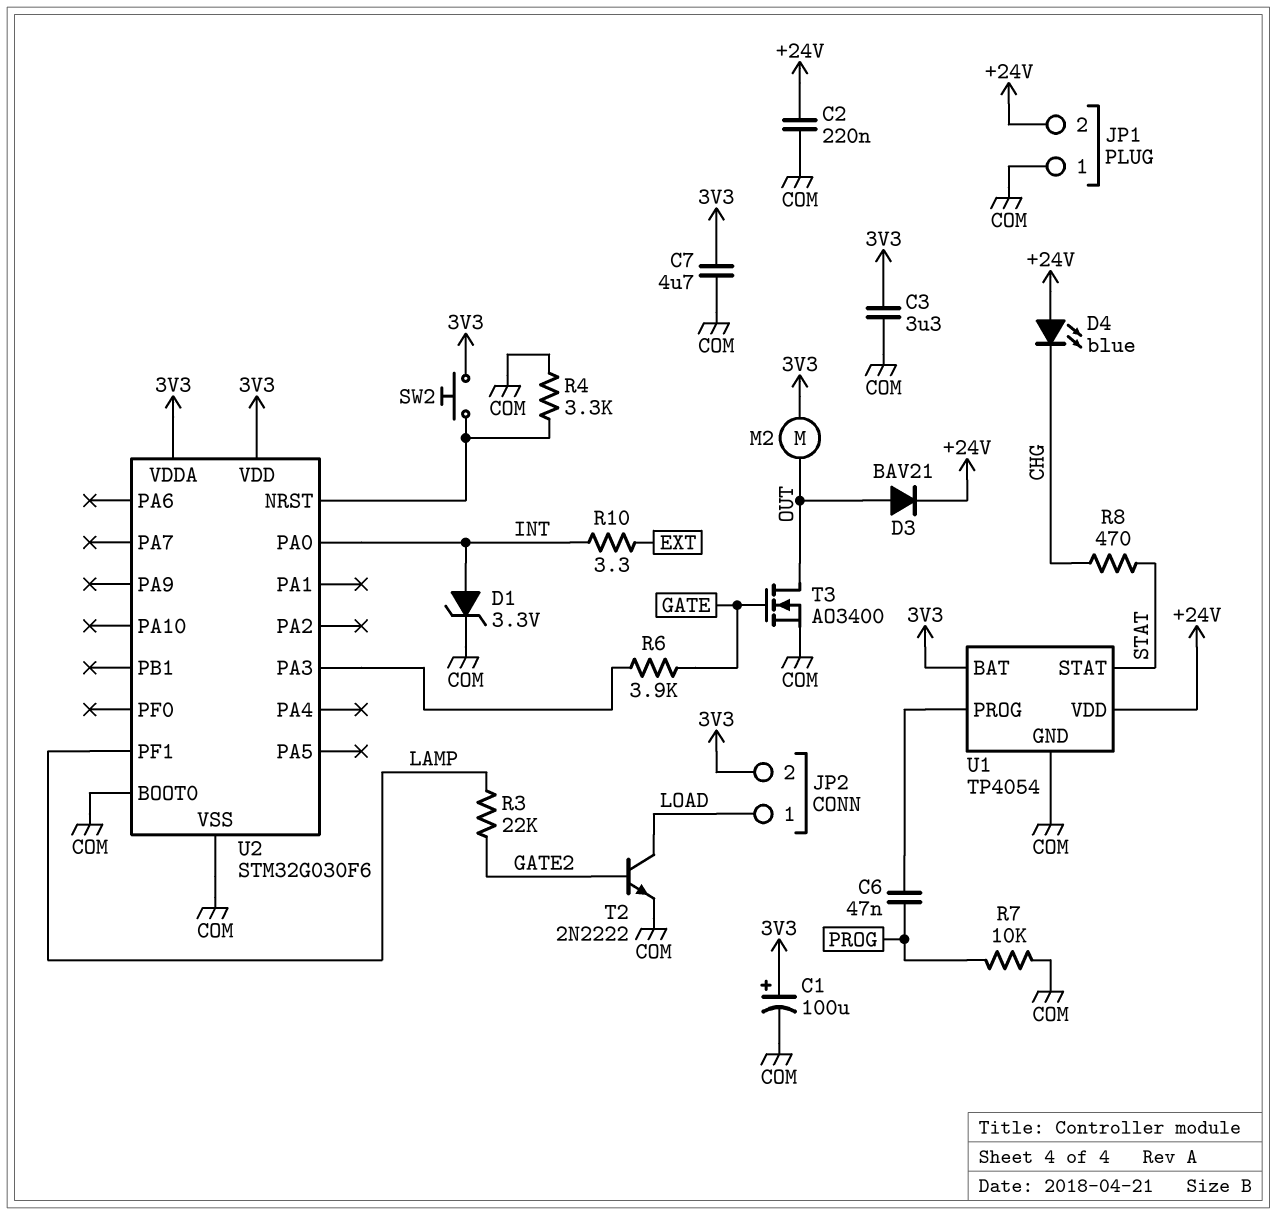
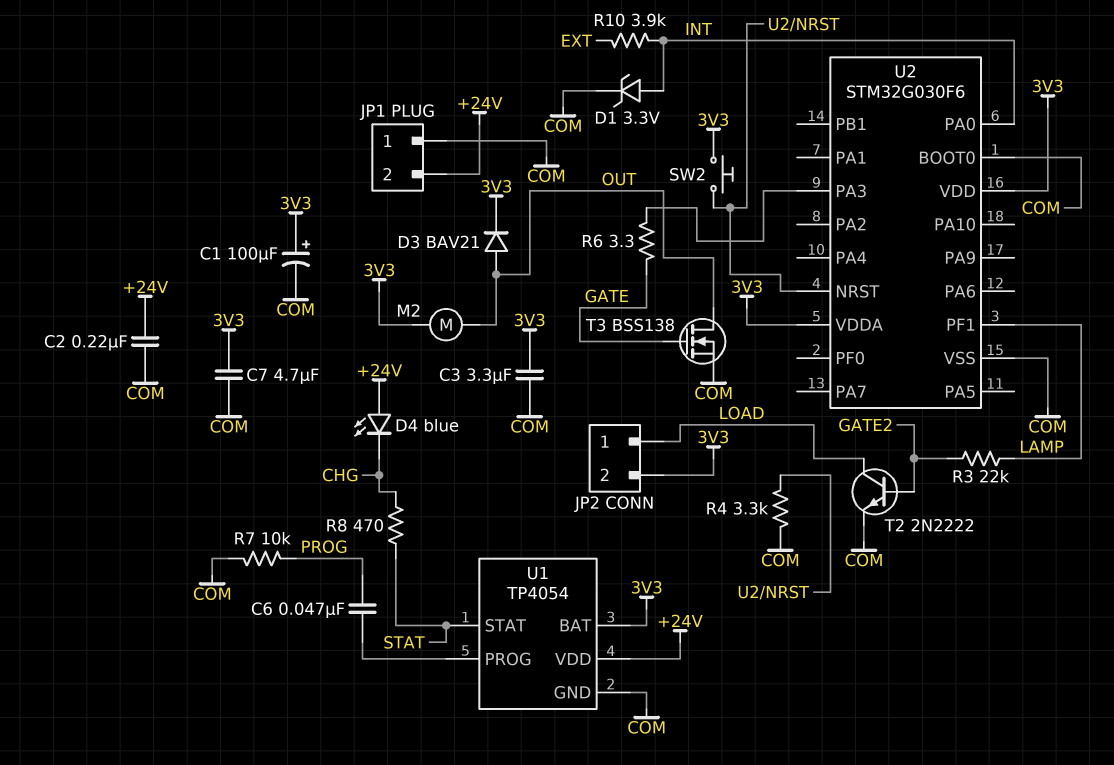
D3: diode BAV21 (A OUT, K +24V) -> diode BAV21 (A OUT, K 3V3)
R6: 3.9k (GATE, U2/PA3) -> 3.3 (GATE, U2/PA3)
R10: 3.3 (EXT, INT) -> 3.9k (EXT, INT)
T3: NMOS AO3400 (G GATE, D OUT, S COM) -> NMOS BSS138 (G GATE, D OUT, S COM)

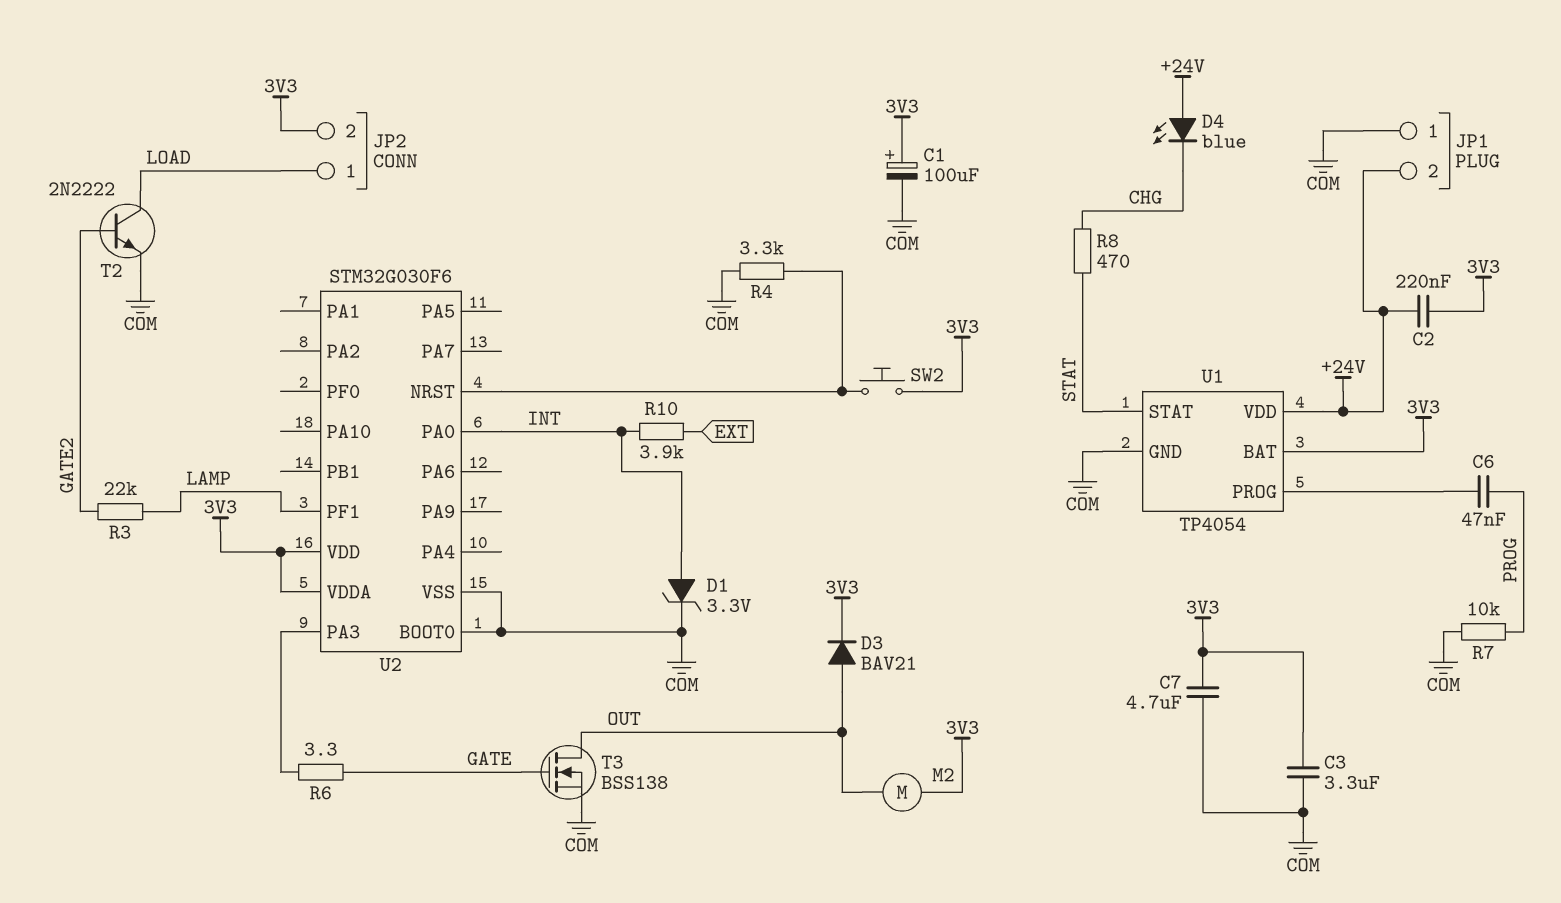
C2: 220nF (+24V, COM) -> 220nF (+24V, 3V3)

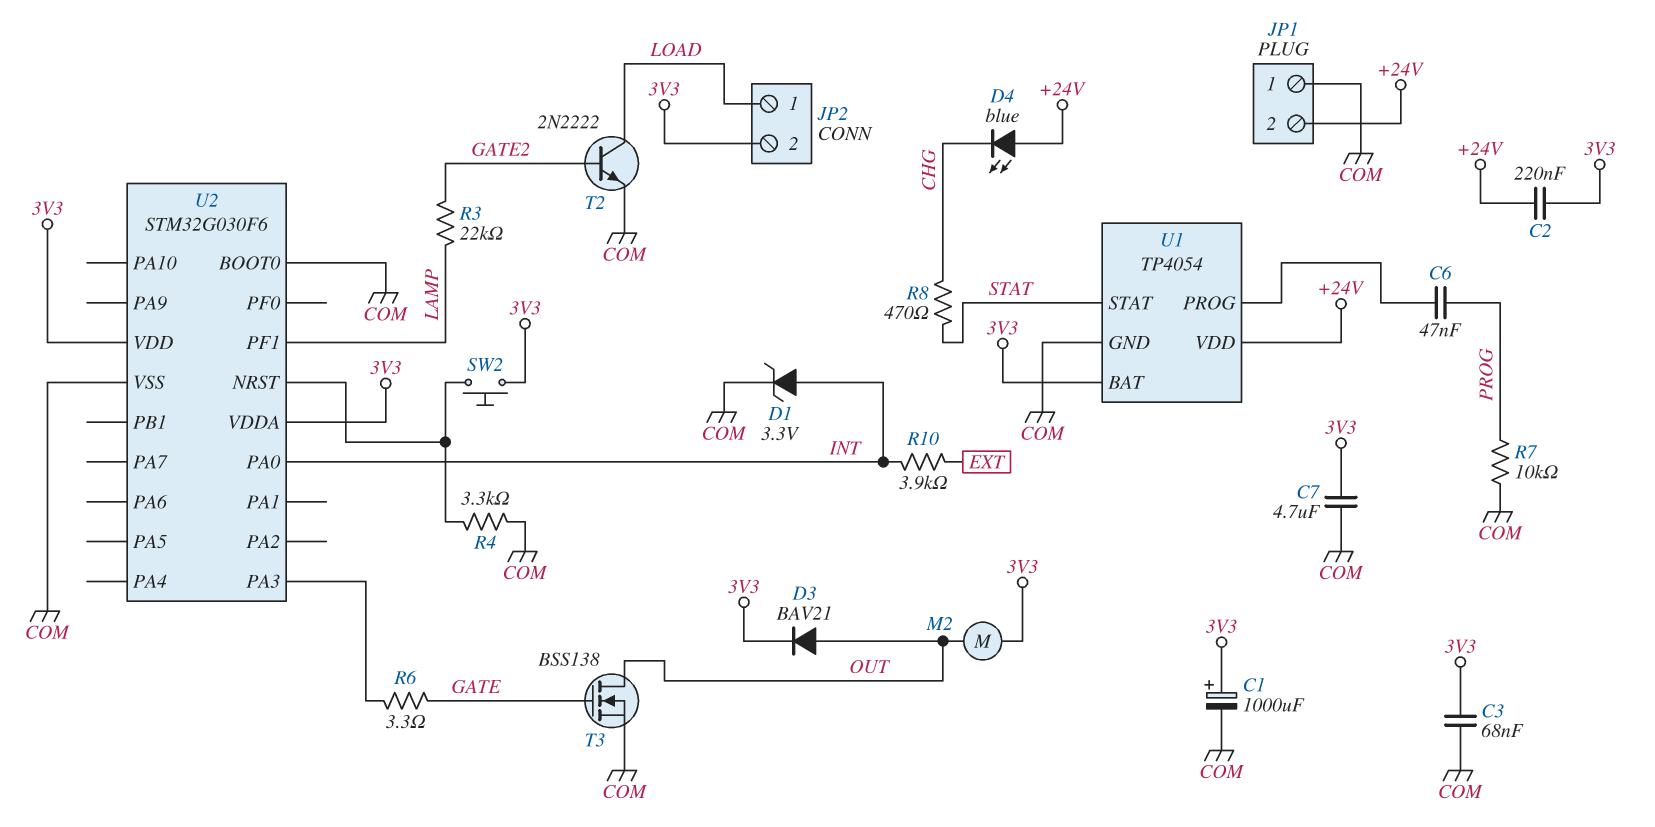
C1: 100uF (plus 3V3, minus COM) -> 1000uF (plus 3V3, minus COM)
C3: 3.3uF (3V3, COM) -> 68nF (3V3, COM)

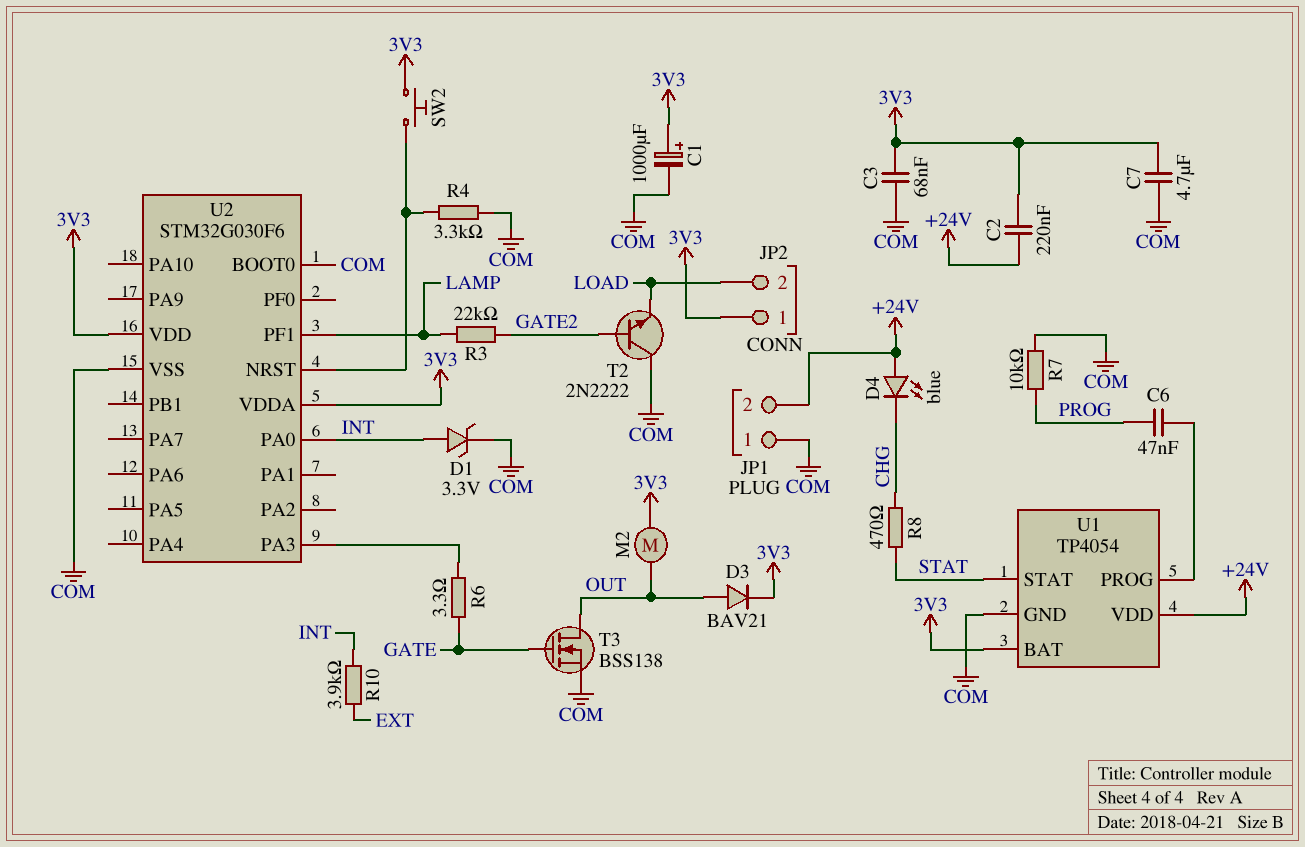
JP2 pin 1: LOAD -> 3V3
JP2 pin 2: 3V3 -> LOAD
T2: NPN 2N2222 (B GATE2, C LOAD, E COM) -> NPN 2N2222 (B GATE2, C COM, E LOAD)

